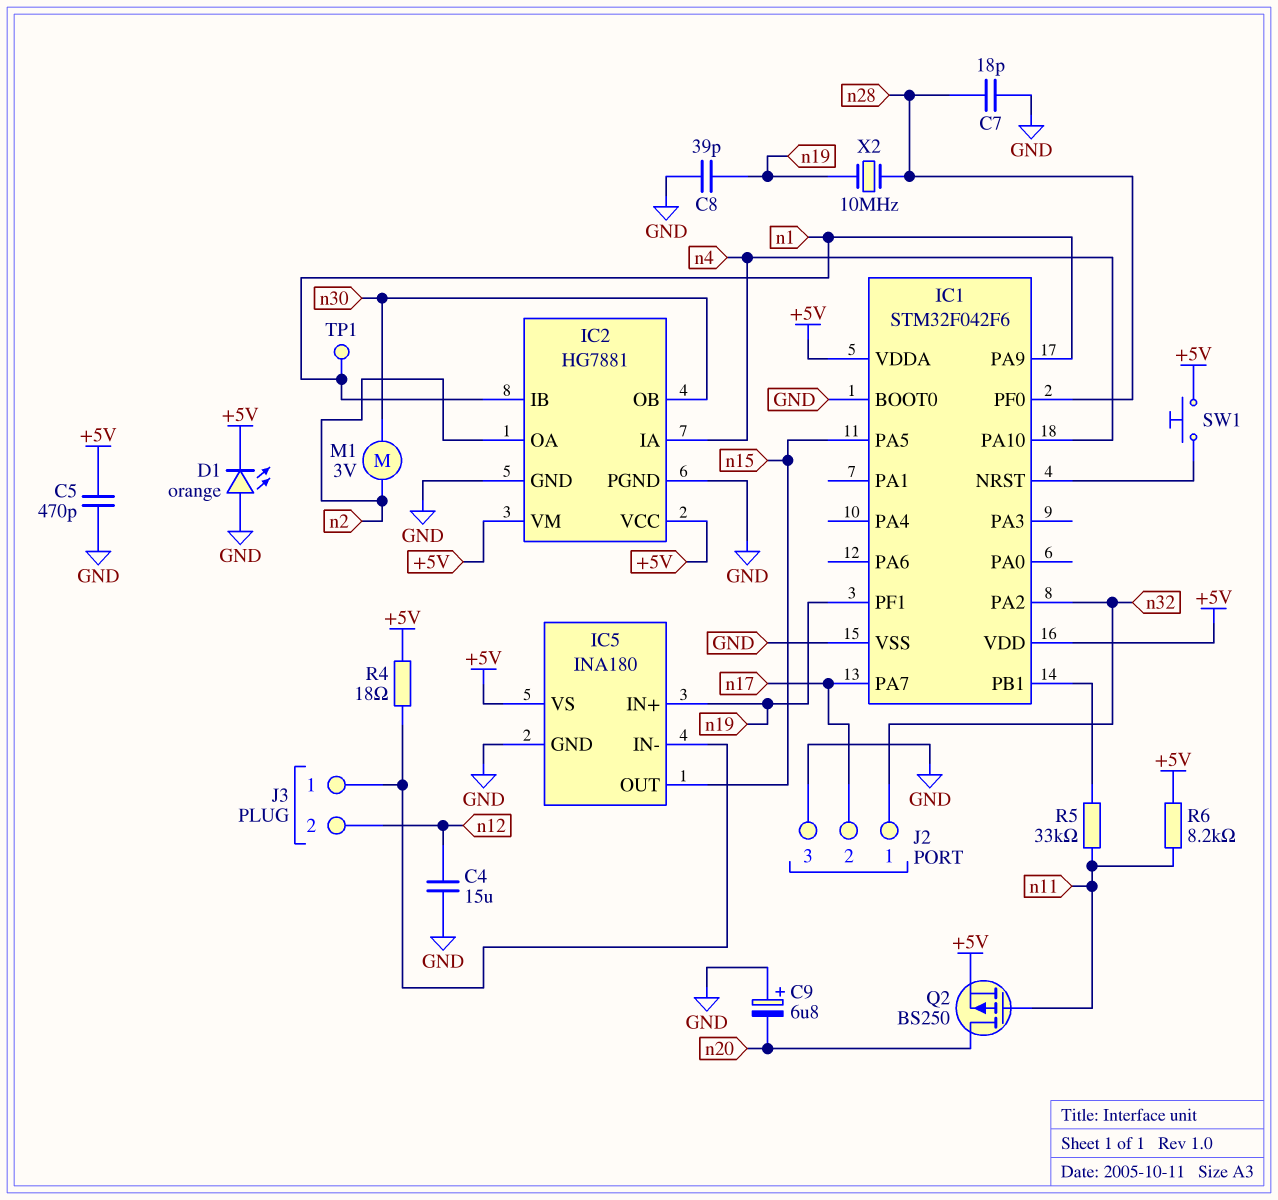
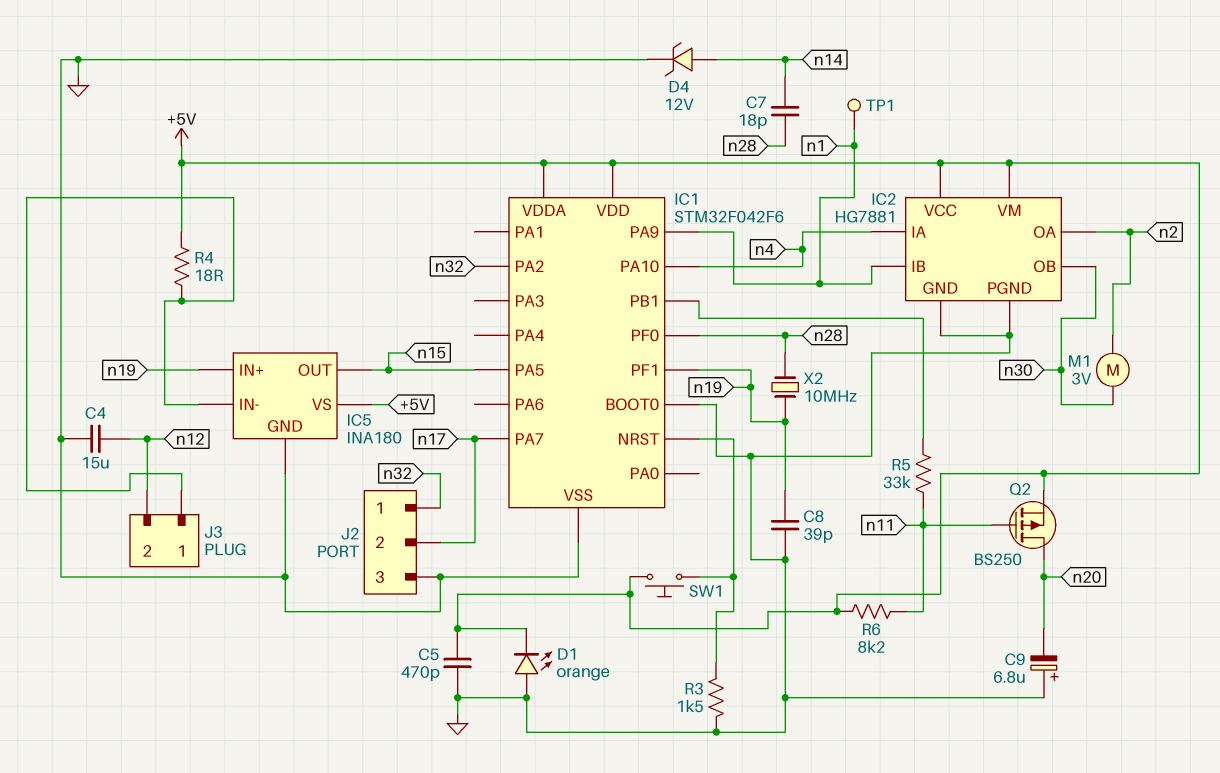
C7: 18pF (GND, n28) -> 18pF (n14, n28)
D4: none -> zener 12V (A n14, K GND)
R3: none -> 1.5k (GND, IC1/NRST)

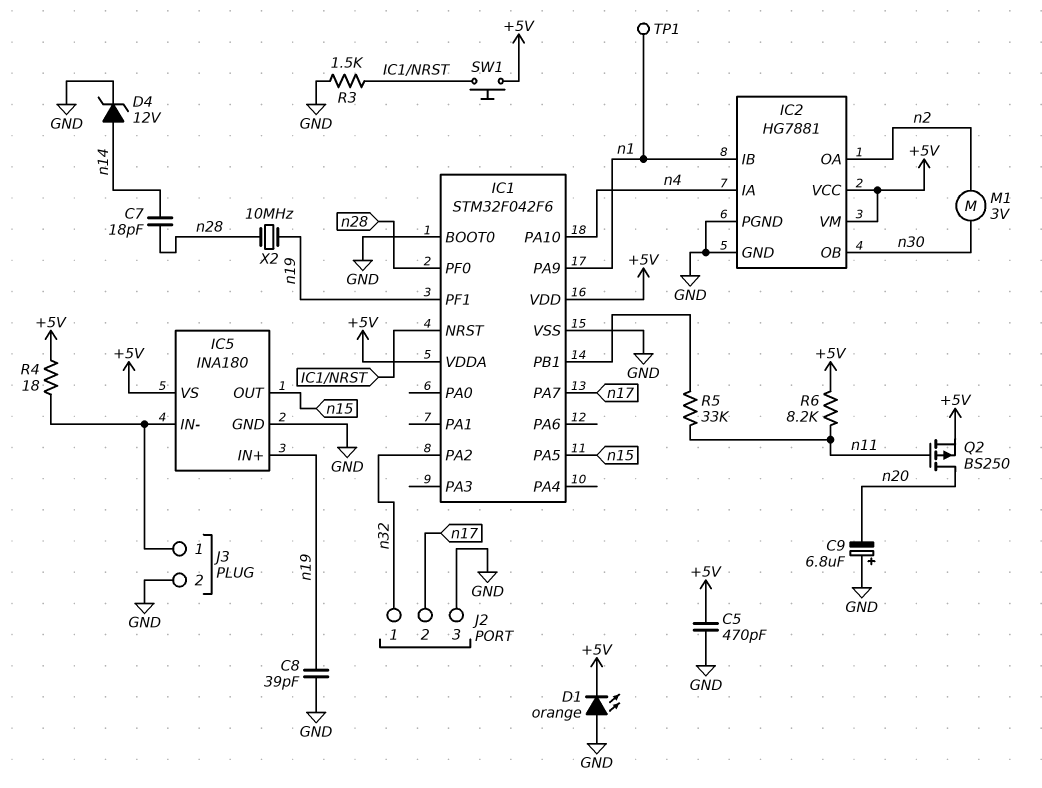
C4: 15uF (GND, n12) -> none
J3 pin 2: n12 -> GND

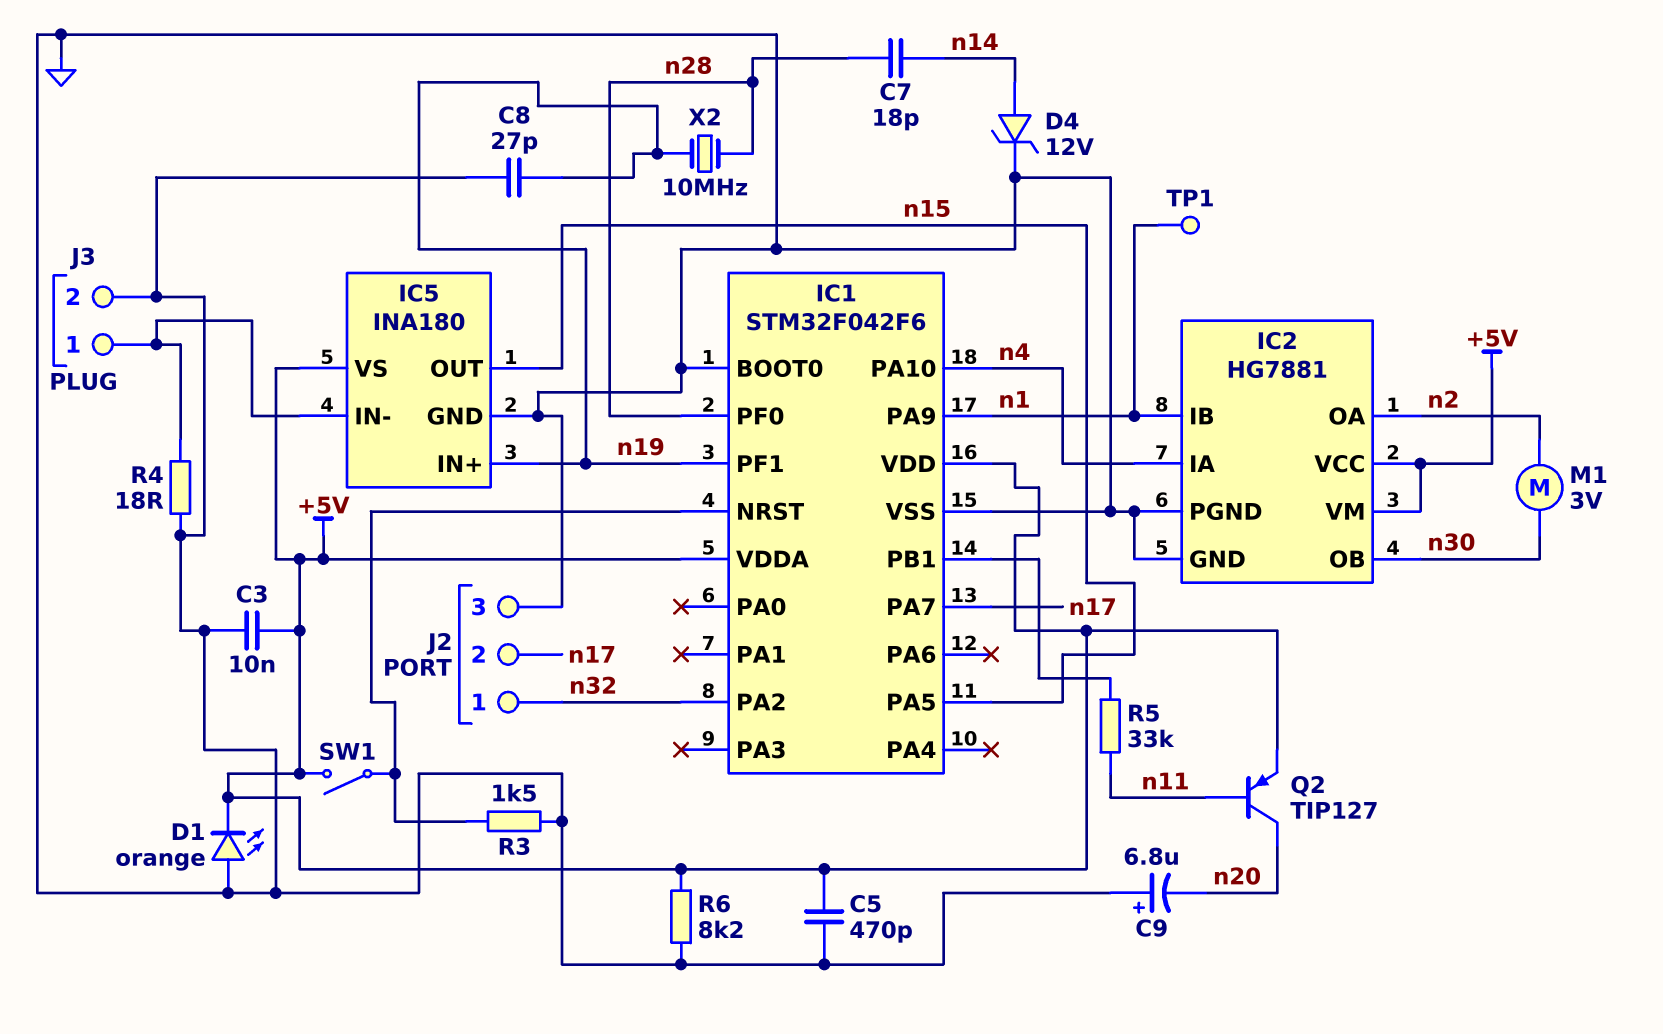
C3: none -> 10nF (+5V, GND)
C8: 39pF (GND, n19) -> 27pF (GND, n19)
Q2: PMOS BS250 (G n11, D n20, S +5V) -> PNP TIP127 (B n11, C n20, E +5V)
R4: 18 (+5V, IC5/IN-) -> 18 (GND, IC5/IN-)
R6: 8.2k (+5V, n11) -> 8.2k (+5V, GND)
SW1: button (+5V, IC1/NRST) -> switch (+5V, IC1/NRST)

